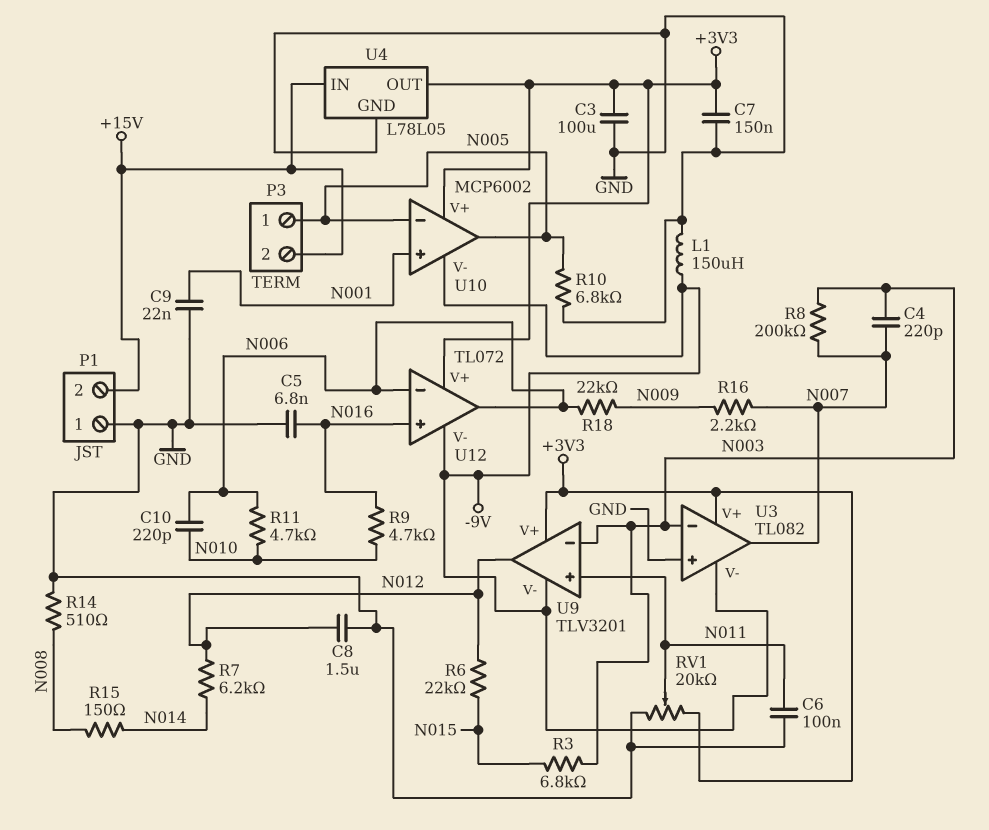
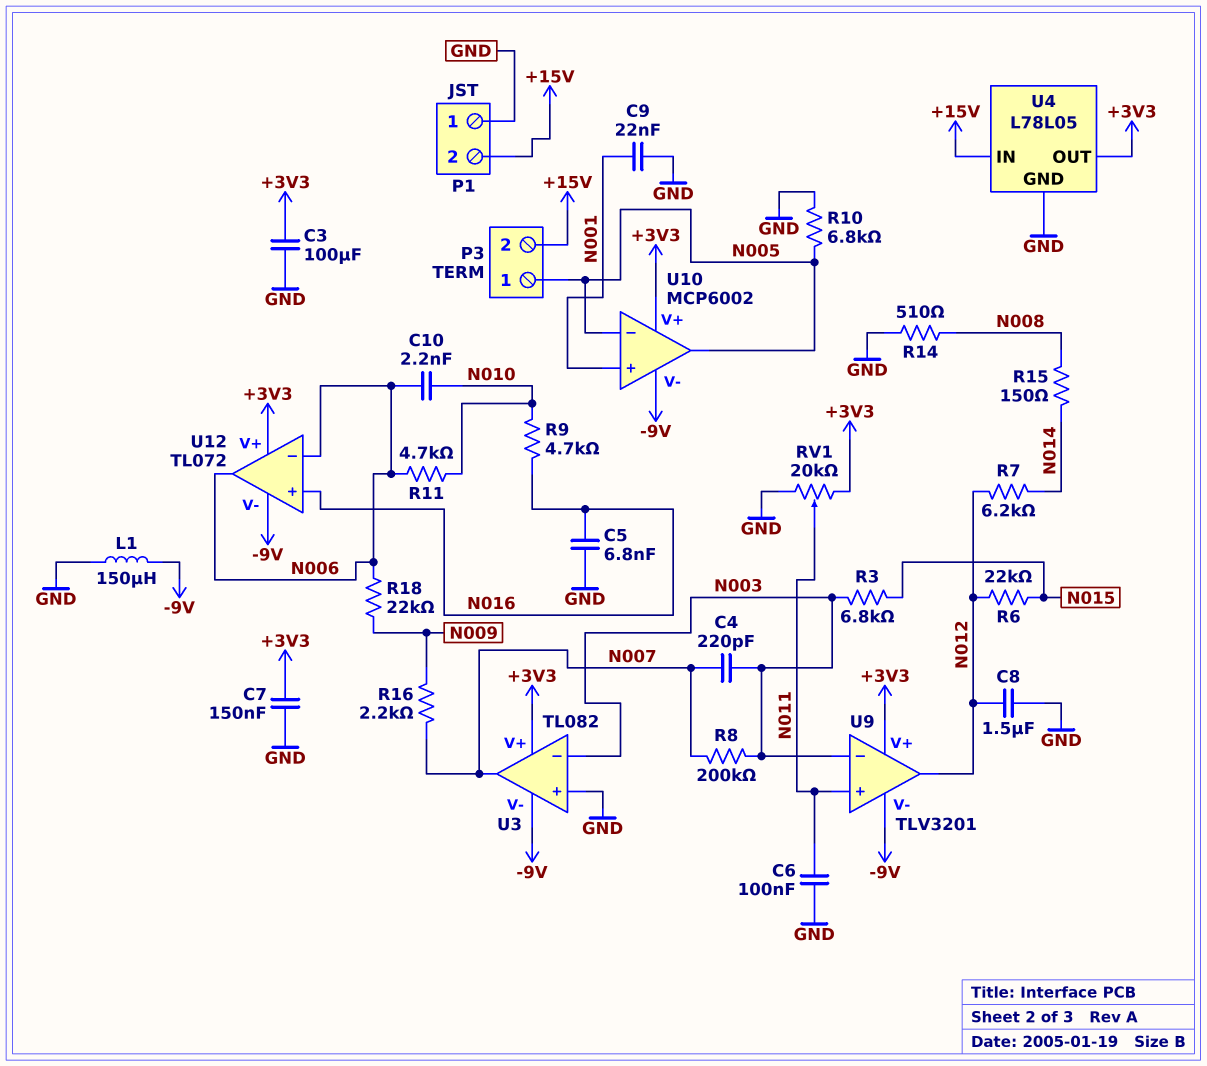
C10: 220pF (N006, N010) -> 2.2nF (N006, N010)

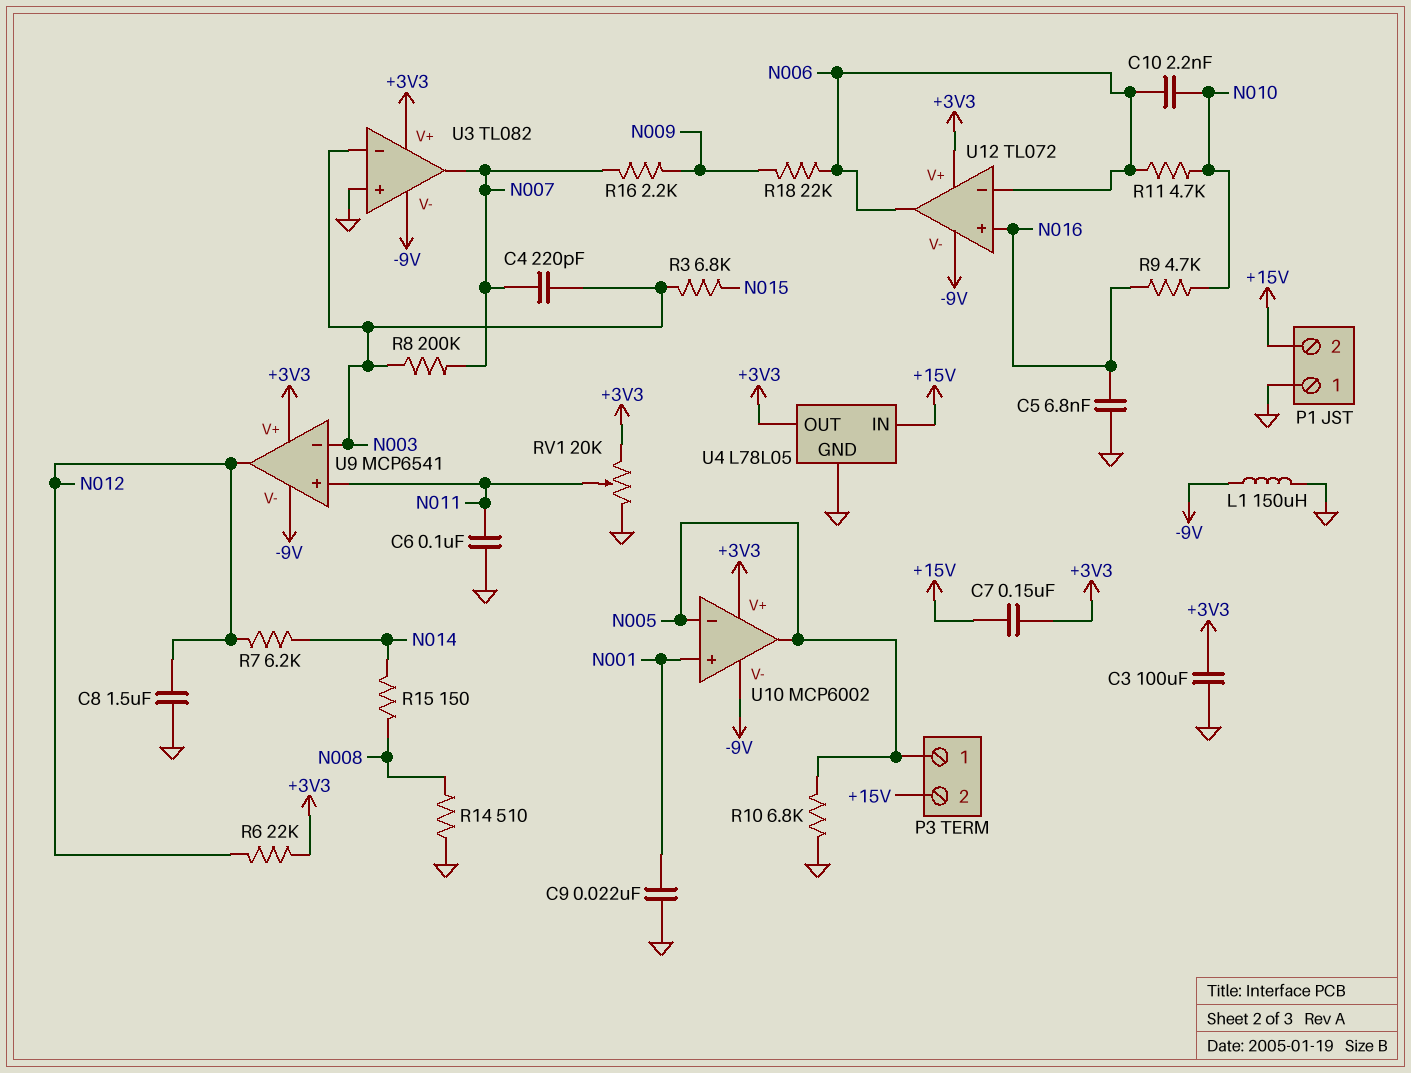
C7: 150nF (+3V3, GND) -> 150nF (+3V3, +15V)
R6: 22k (N012, N015) -> 22k (+3V3, N012)
U9: TLV3201 -> MCP6541

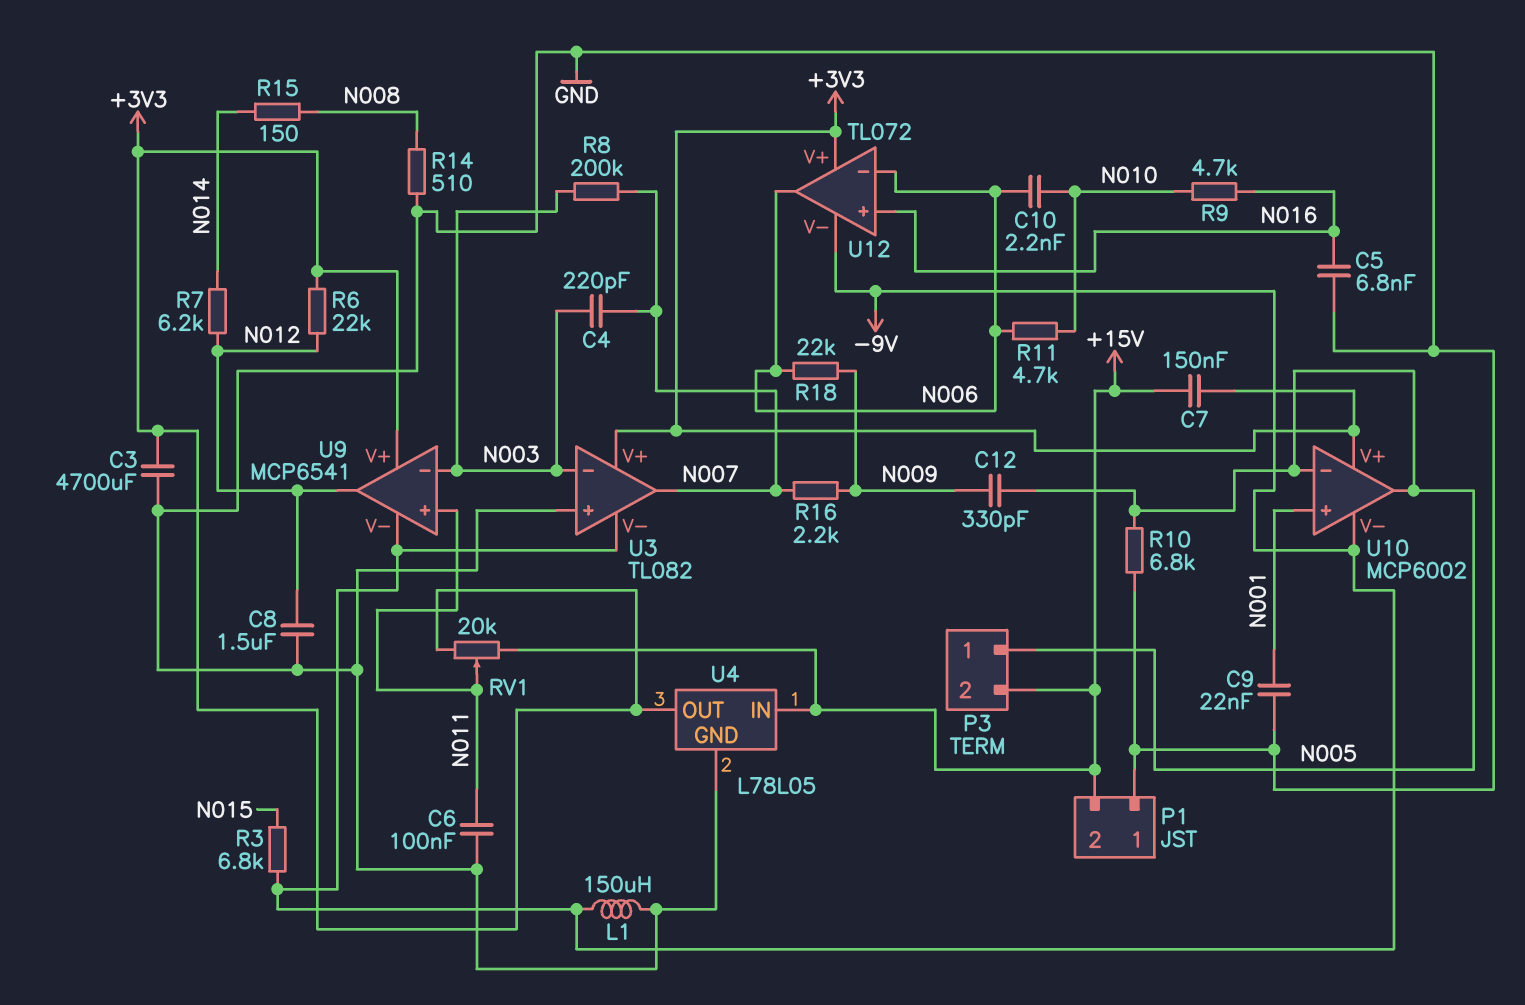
C3: 100uF (+3V3, GND) -> 4700uF (+3V3, GND)
C12: none -> 330pF (N005, N009)
R3: 6.8k (N003, N015) -> 6.8k (-9V, N015)
RV1: 20k (+3V3, GND, wiper N011) -> 20k (+3V3, +15V, wiper N011)

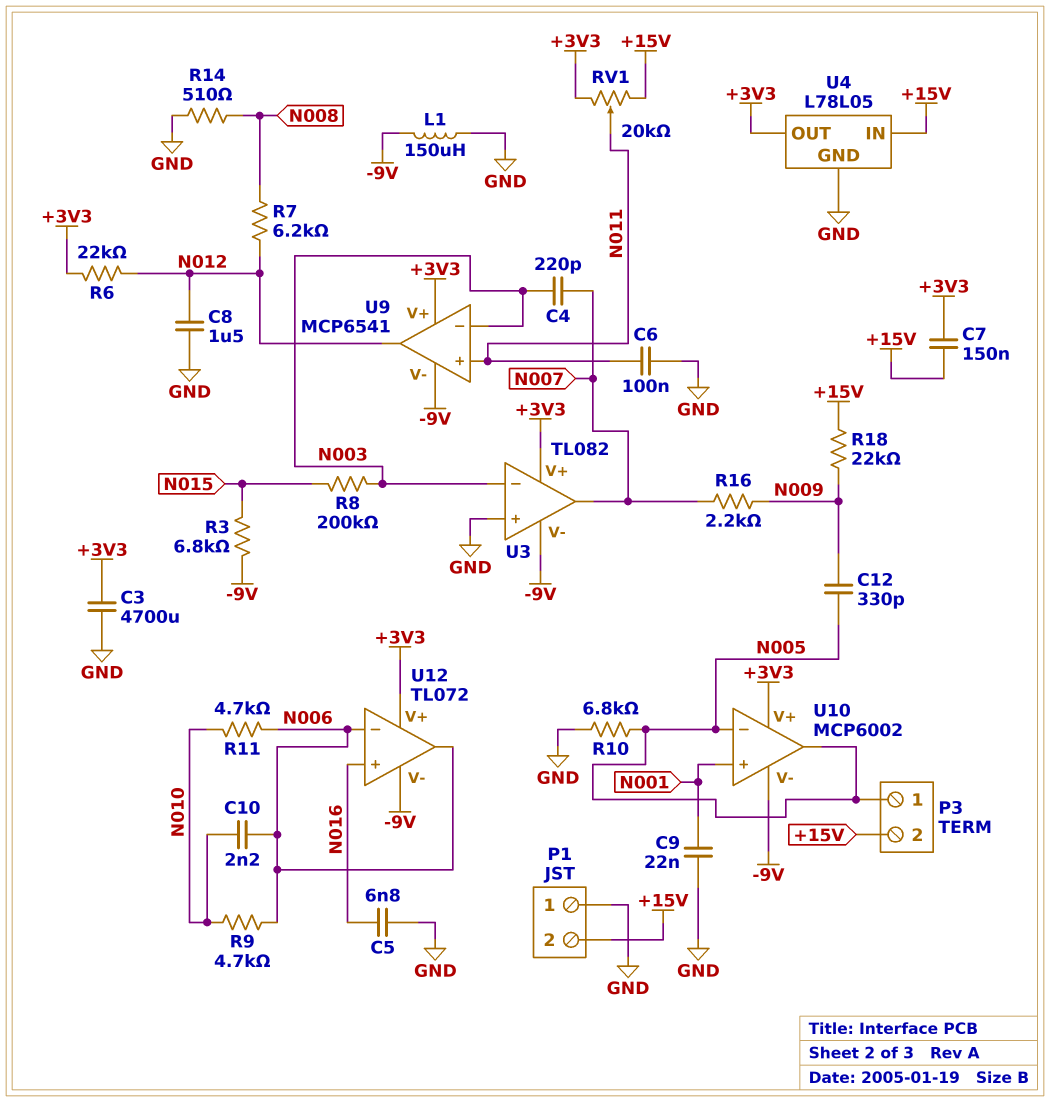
R7: 6.2k (N012, N014) -> 6.2k (N008, N012)
R8: 200k (N003, N007) -> 200k (N003, N015)
R9: 4.7k (N010, N016) -> 4.7k (N006, N010)
R15: 150 (N008, N014) -> none
R18: 22k (N006, N009) -> 22k (+15V, N009)

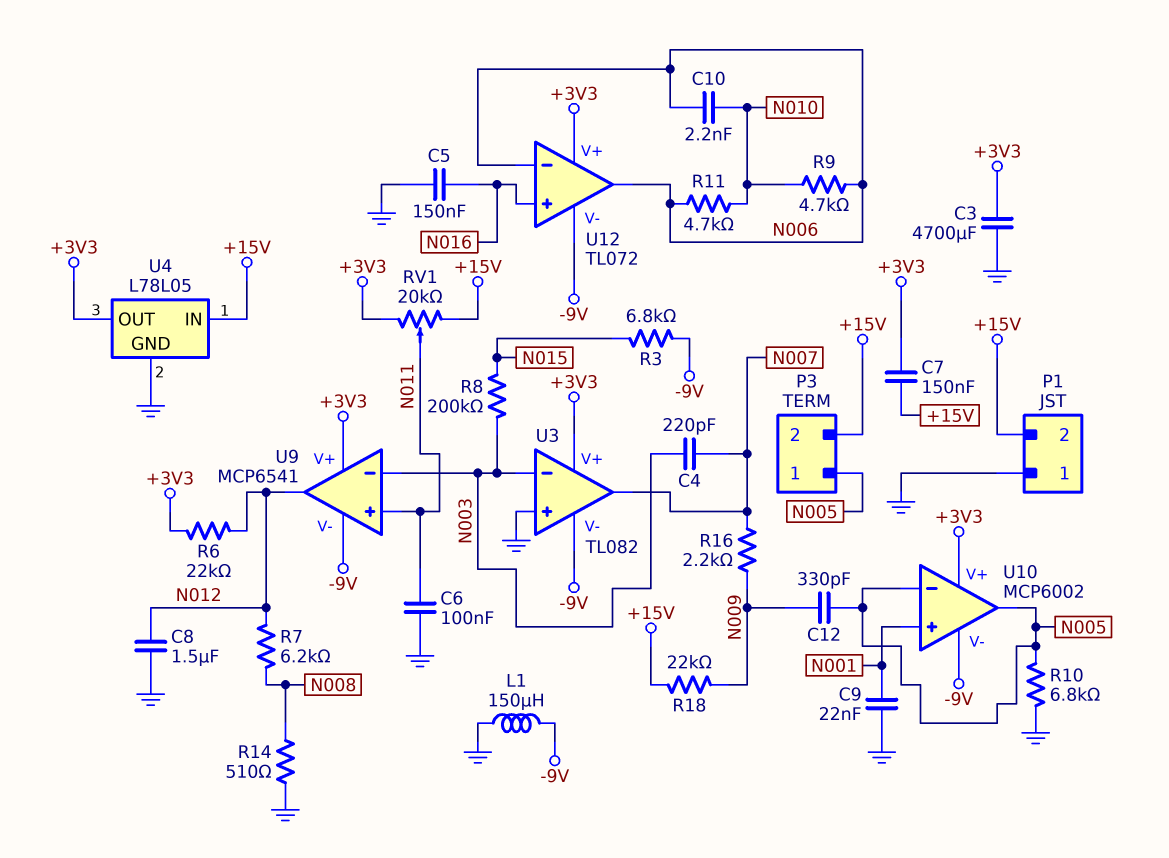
C5: 6.8nF (GND, N016) -> 150nF (GND, N016)

